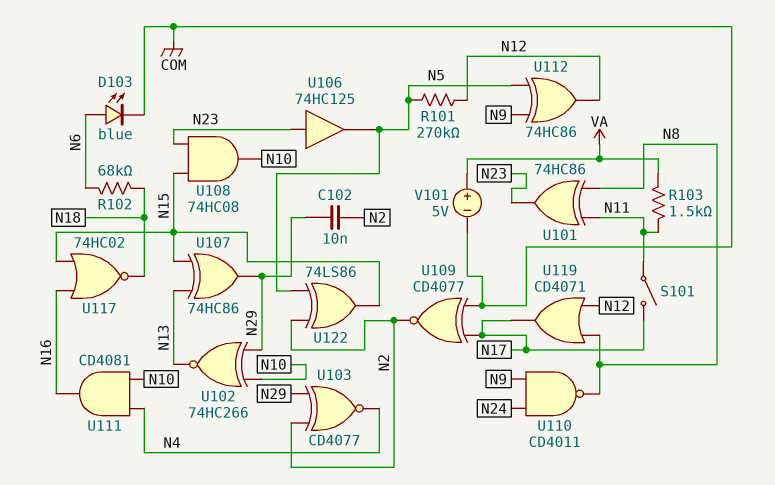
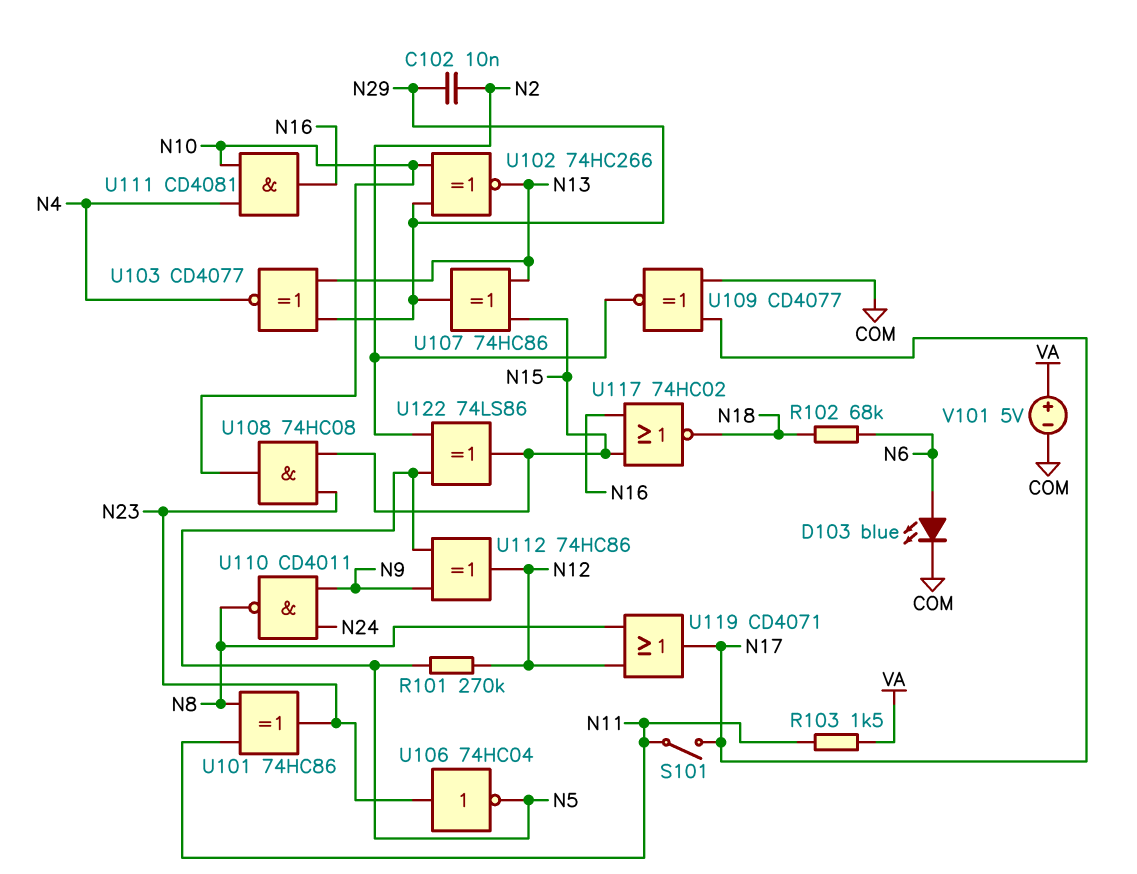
U103: XNOR CD4077 (in N2, in N29, out N4) -> XNOR CD4077 (in N13, in N29, out N4)
U106: buffer 74HC125 (in N23, out N5) -> NOT 74HC04 (in N23, out N5)

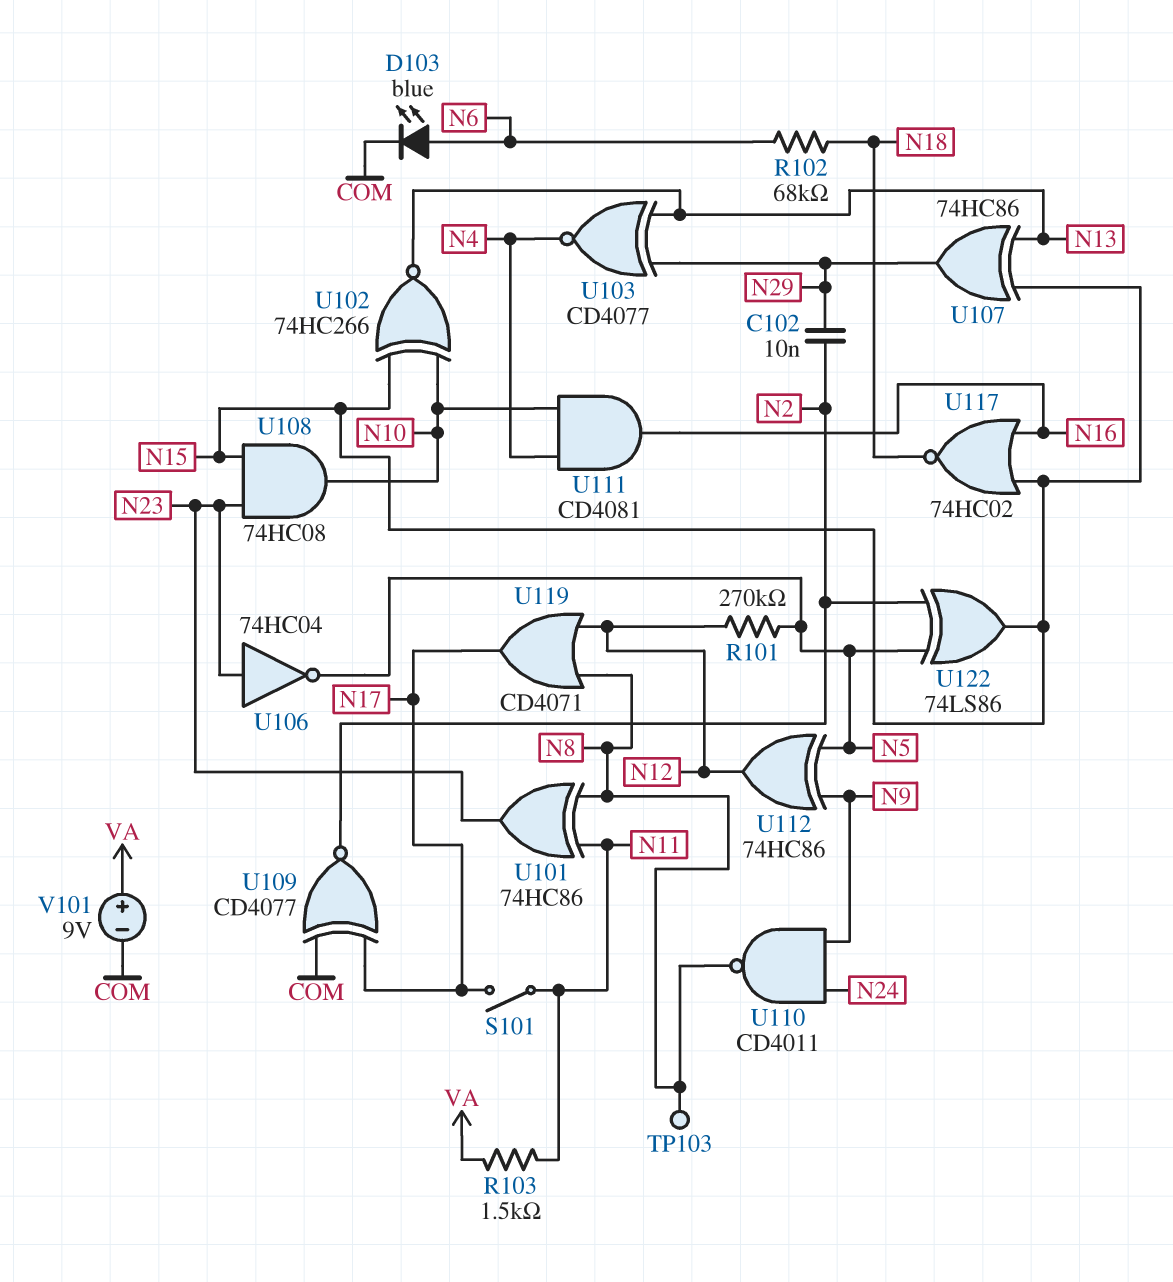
TP103: none -> test point (N8)
U102: XNOR 74HC266 (in N10, in N29, out N13) -> XNOR 74HC266 (in N10, in N15, out N13)
V101: 5V (plus VA, minus COM) -> 9V (plus VA, minus COM)

